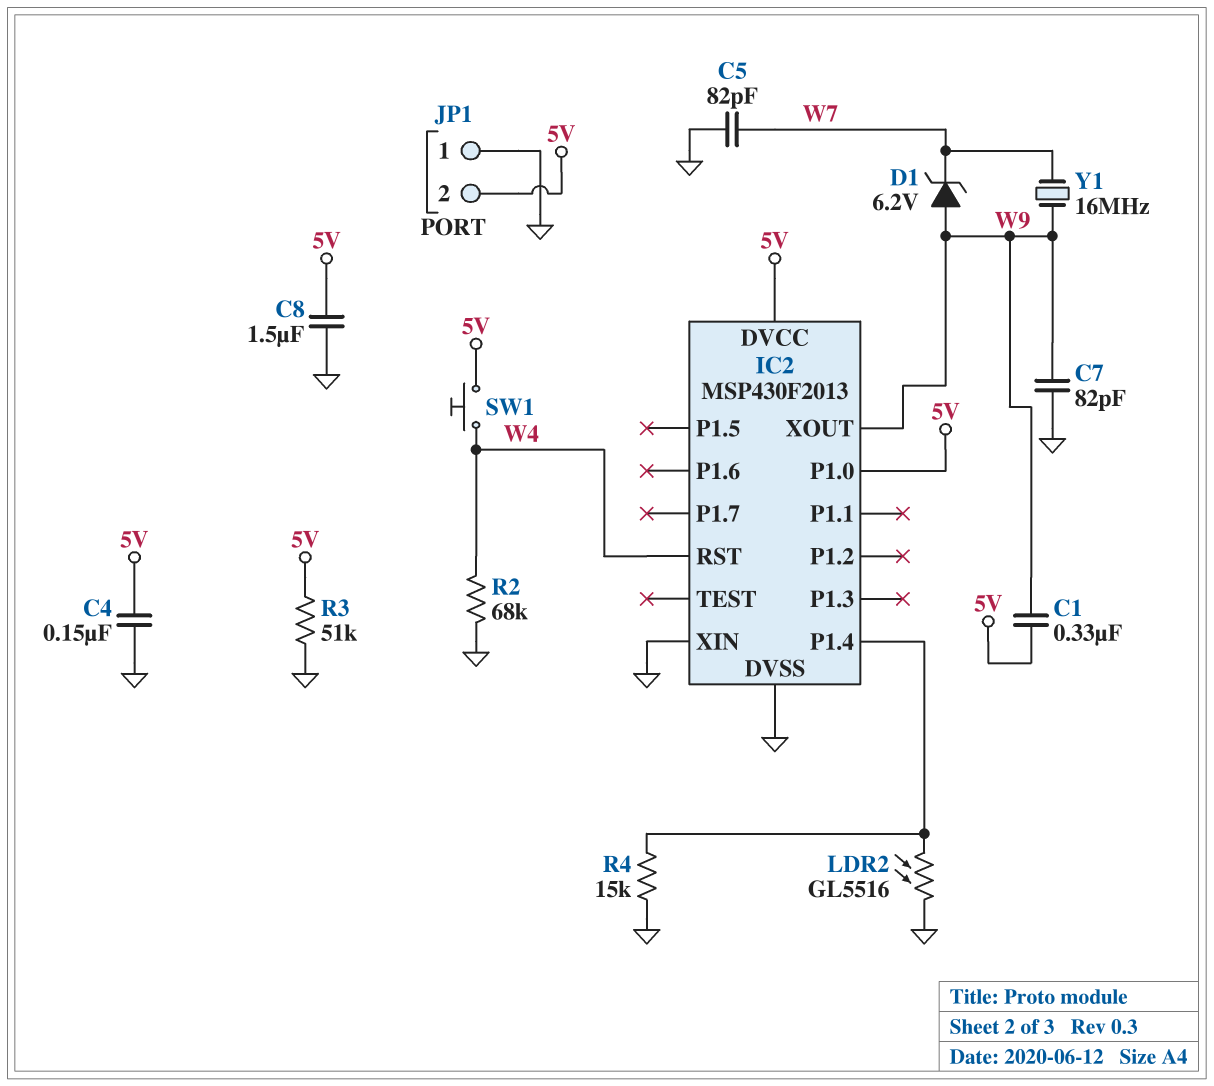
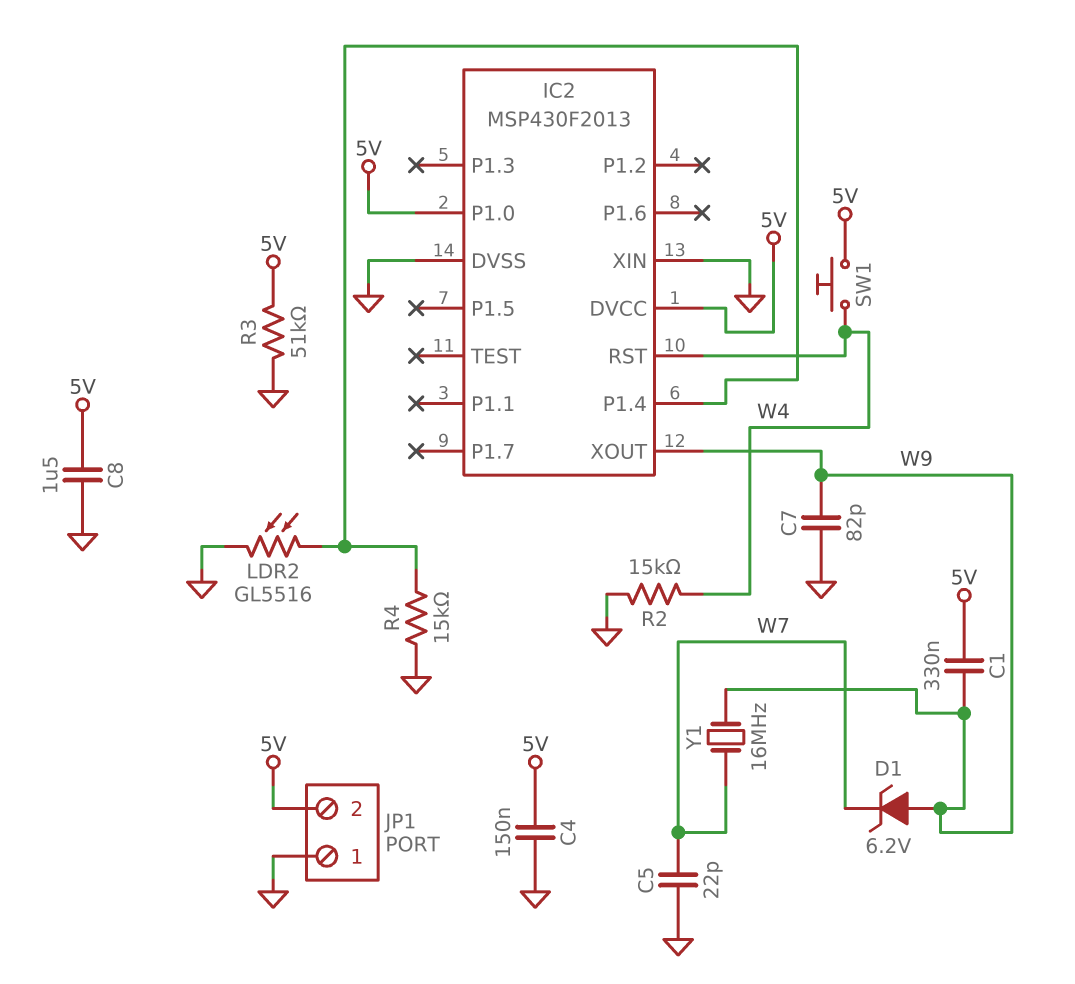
C5: 82pF (GND, W7) -> 22pF (GND, W7)
R2: 68k (GND, W4) -> 15k (GND, W4)

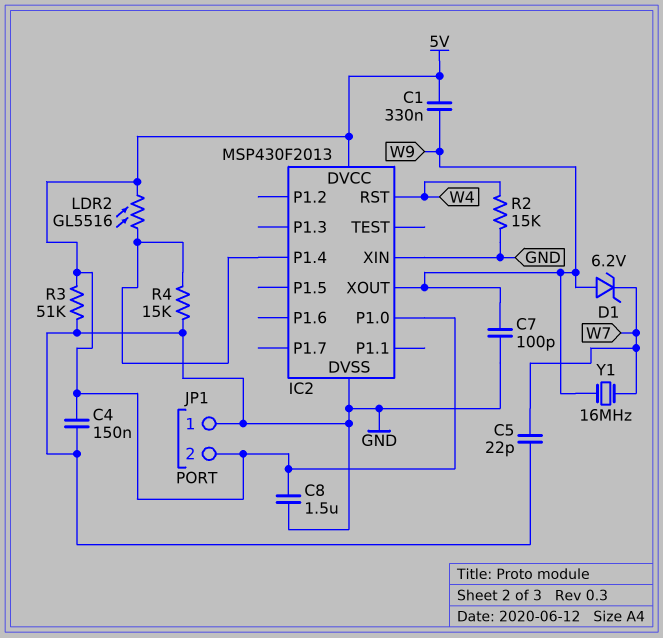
C7: 82pF (GND, W9) -> 100pF (GND, W9)
LDR2: GL5516 (GND, IC2/P1.4) -> GL5516 (5V, IC2/P1.4)
SW1: button (5V, W4) -> none

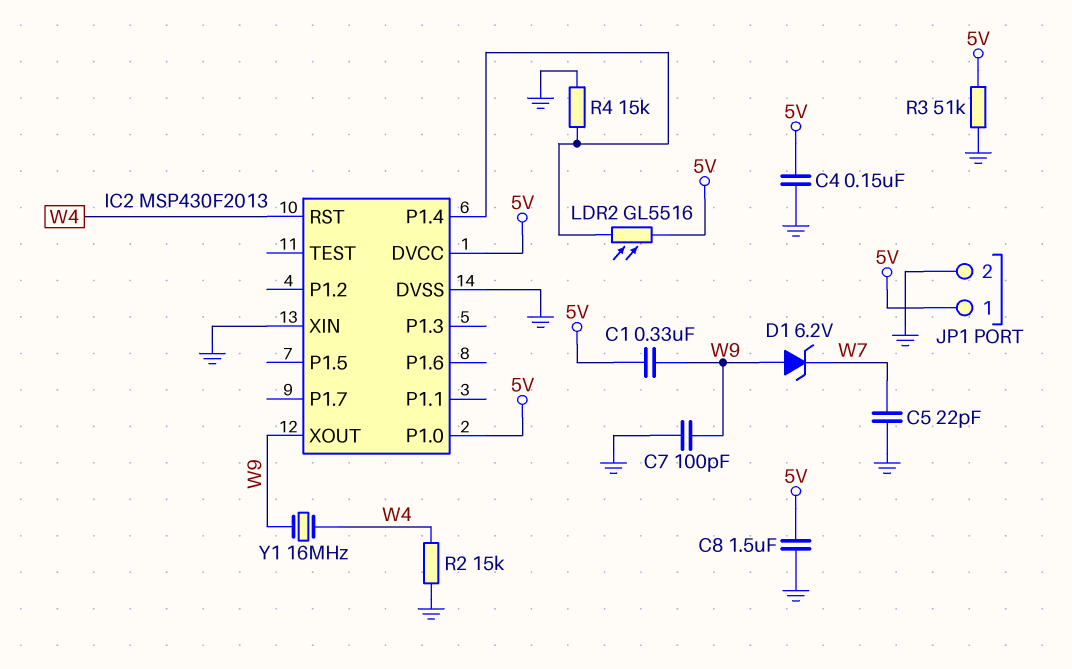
JP1 pin 1: GND -> 5V
JP1 pin 2: 5V -> GND
Y1: 16MHz (W7, W9) -> 16MHz (W4, W9)

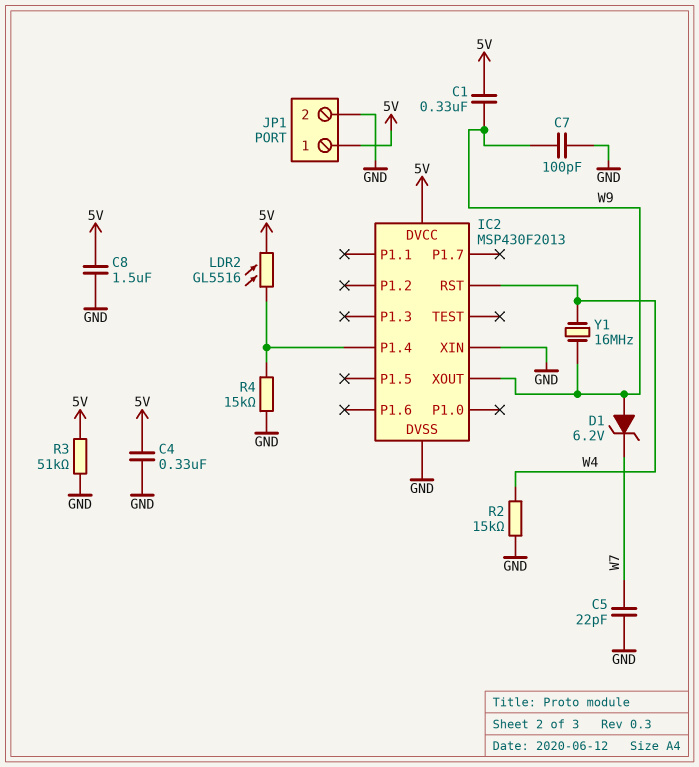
C4: 150nF (5V, GND) -> 330nF (5V, GND)
IC2 pin P1.0: 5V -> none

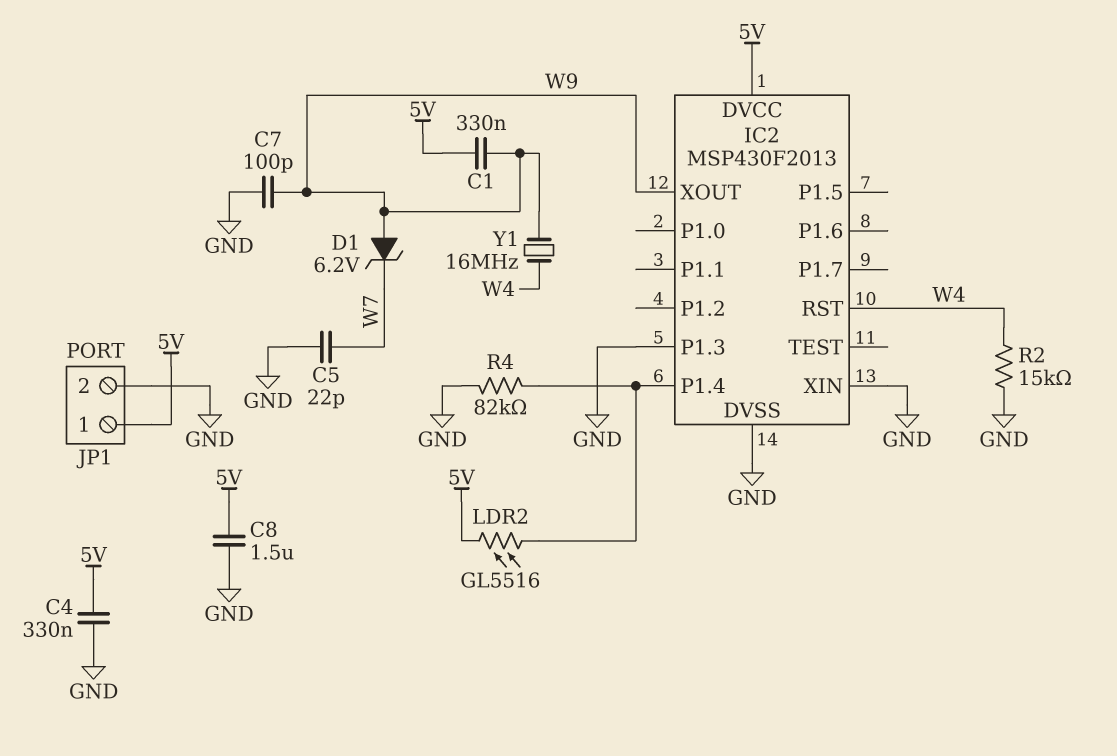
IC2 pin P1.3: none -> GND
R3: 51k (5V, GND) -> none
R4: 15k (GND, IC2/P1.4) -> 82k (GND, IC2/P1.4)

